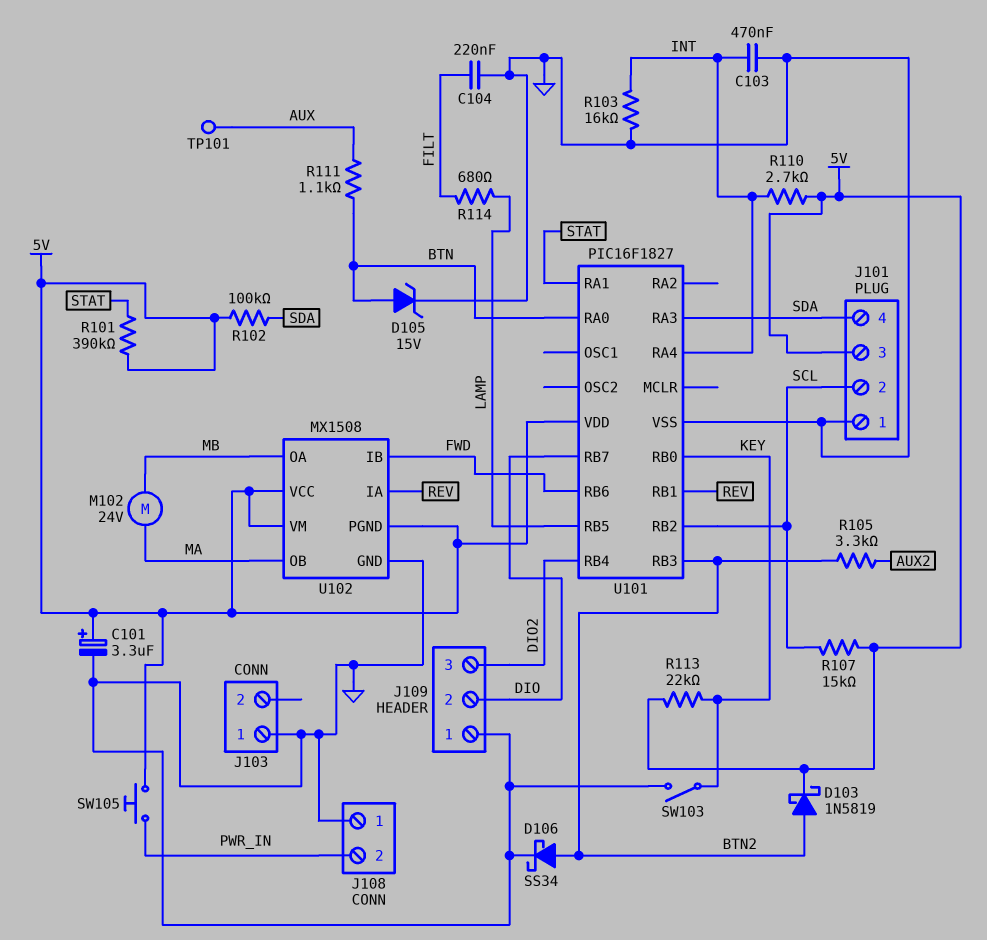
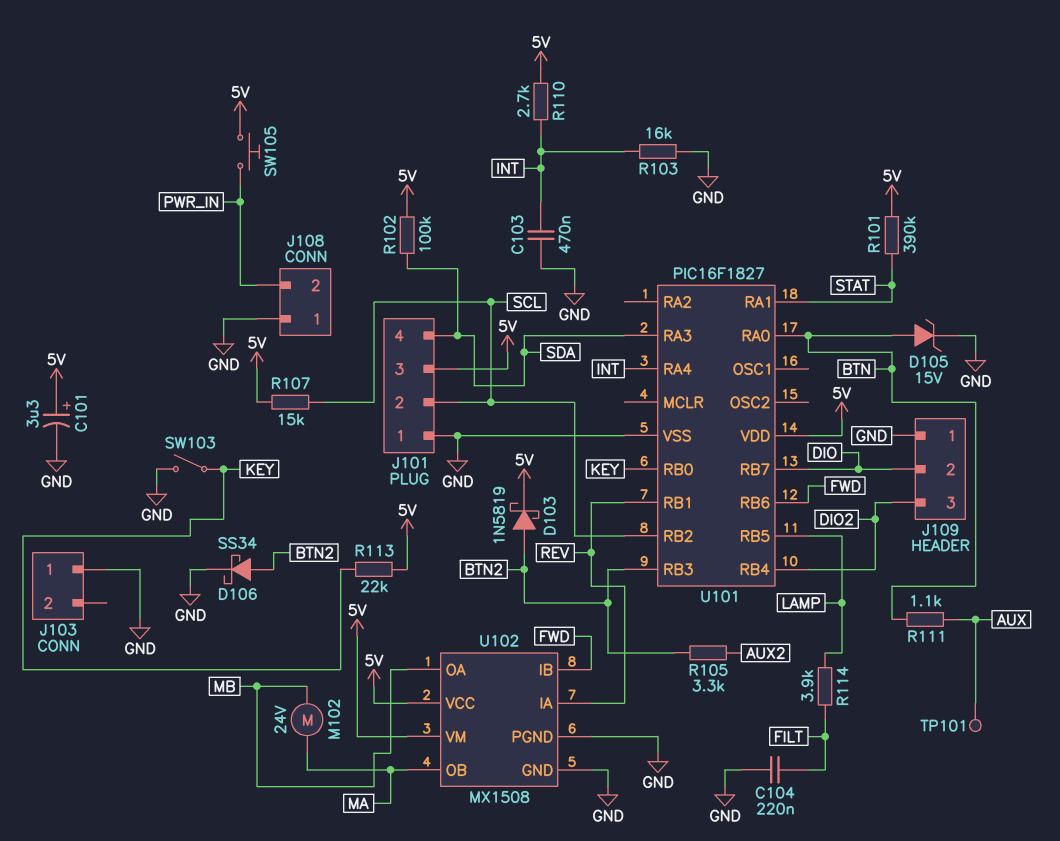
R114: 680 (FILT, LAMP) -> 3.9k (FILT, LAMP)
U102 pin PGND: 5V -> GND

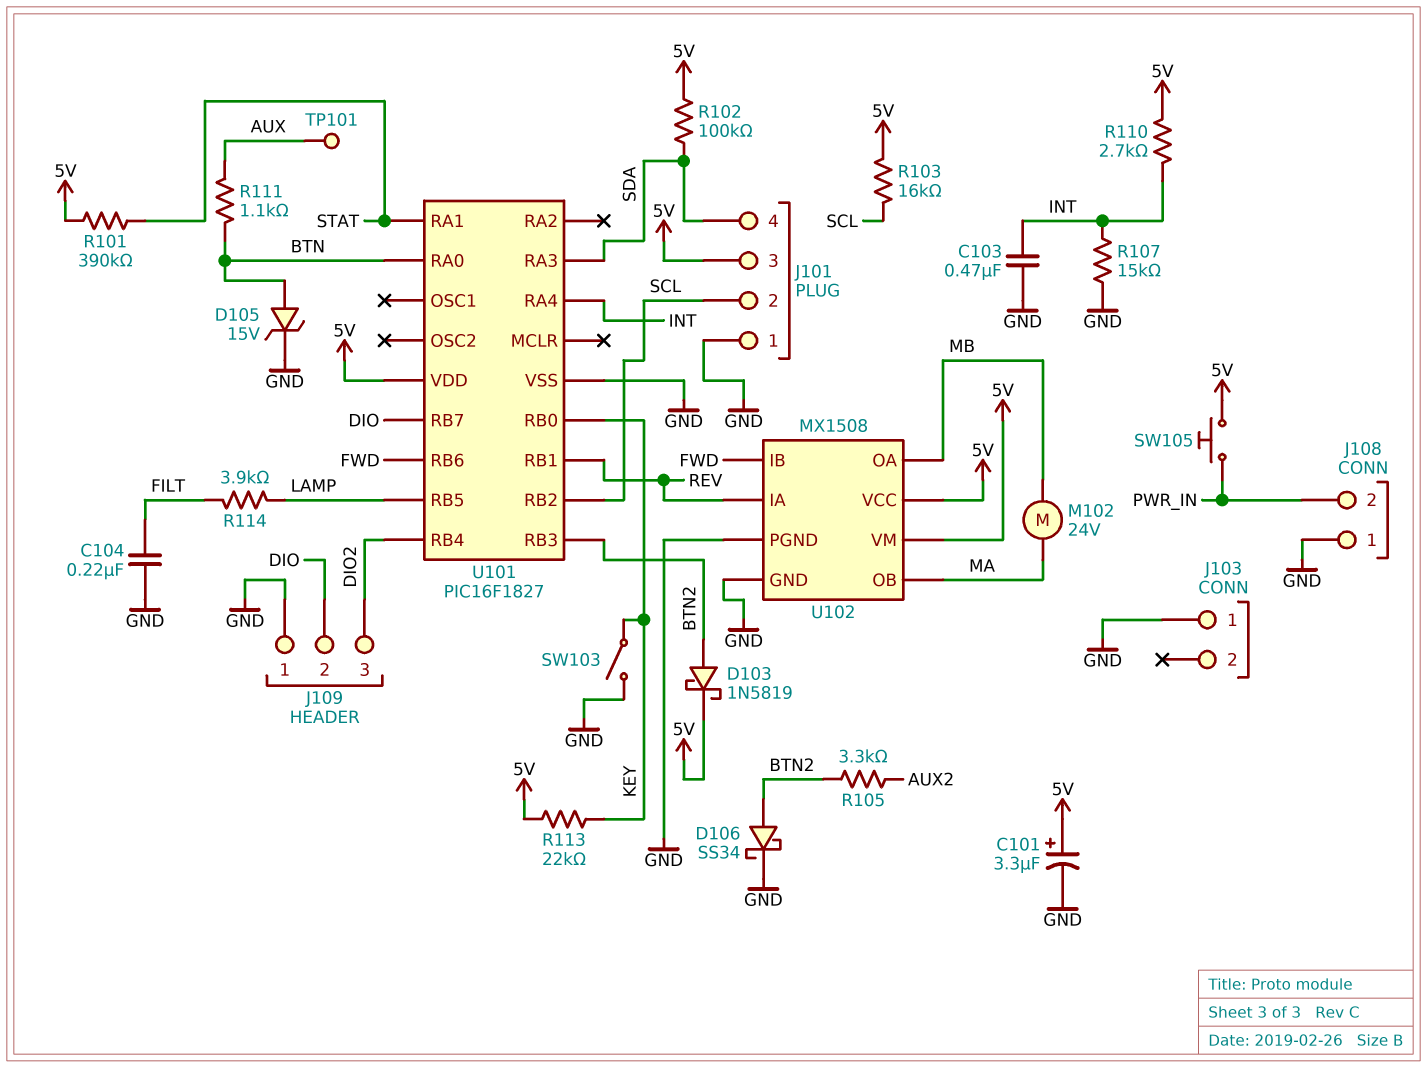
R103: 16k (GND, INT) -> 16k (5V, SCL)
R107: 15k (5V, SCL) -> 15k (GND, INT)

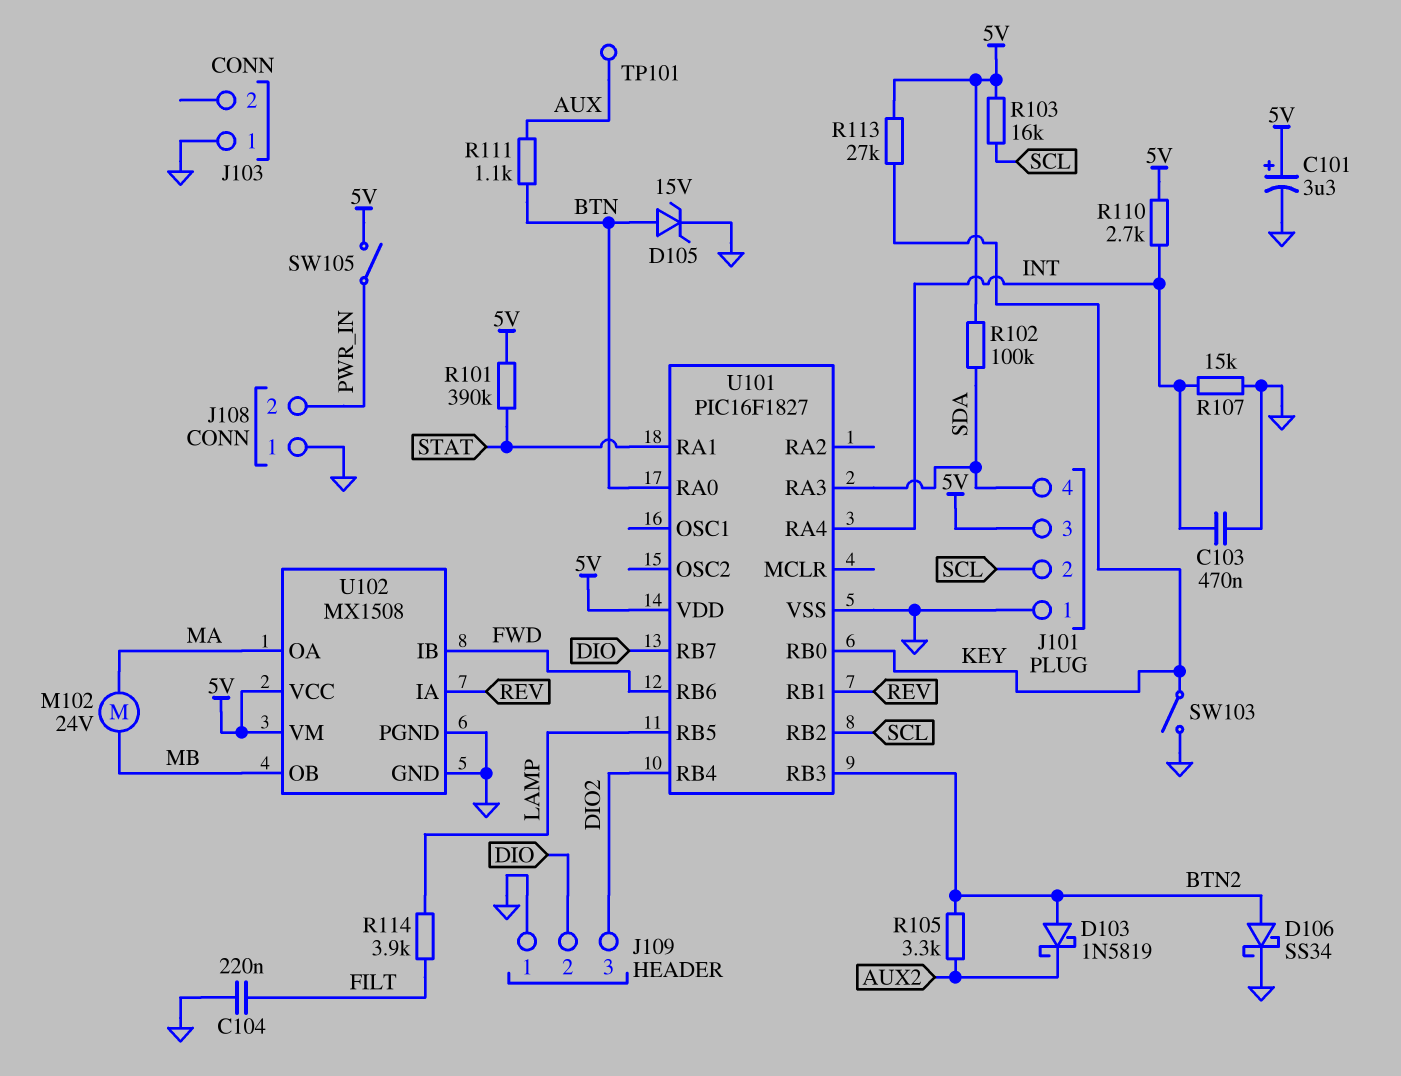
D103: schottky 1N5819 (A BTN2, K 5V) -> schottky 1N5819 (A BTN2, K AUX2)
R113: 22k (5V, KEY) -> 27k (5V, KEY)
SW105: button (5V, PWR_IN) -> switch (5V, PWR_IN)
U102 pin OA: MB -> MA
U102 pin OB: MA -> MB

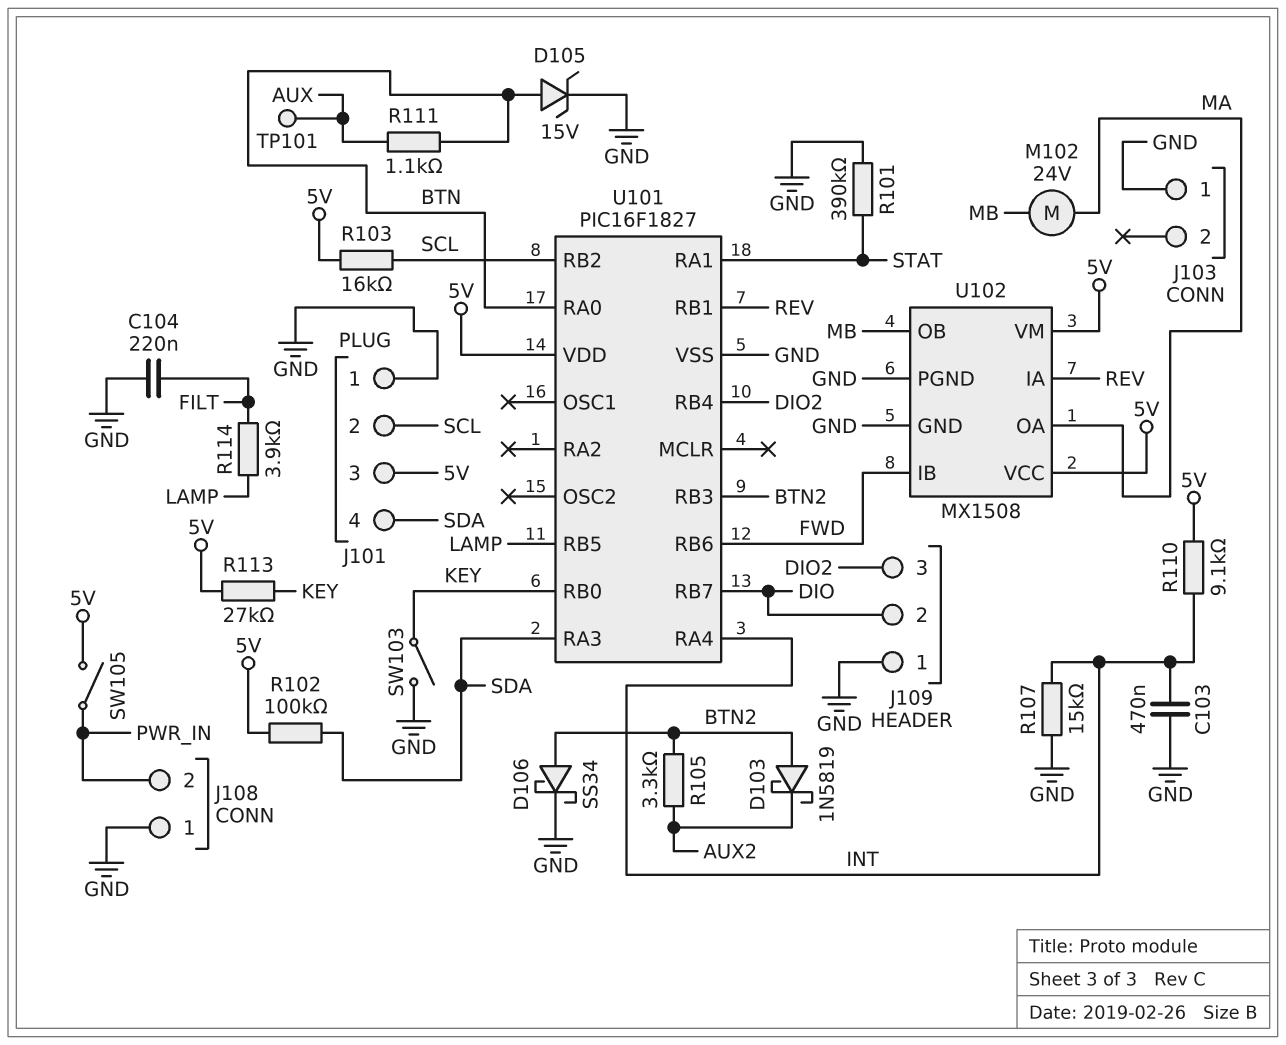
C101: 3.3uF (plus 5V, minus GND) -> none
R101: 390k (5V, STAT) -> 390k (GND, STAT)
R110: 2.7k (5V, INT) -> 9.1k (5V, INT)

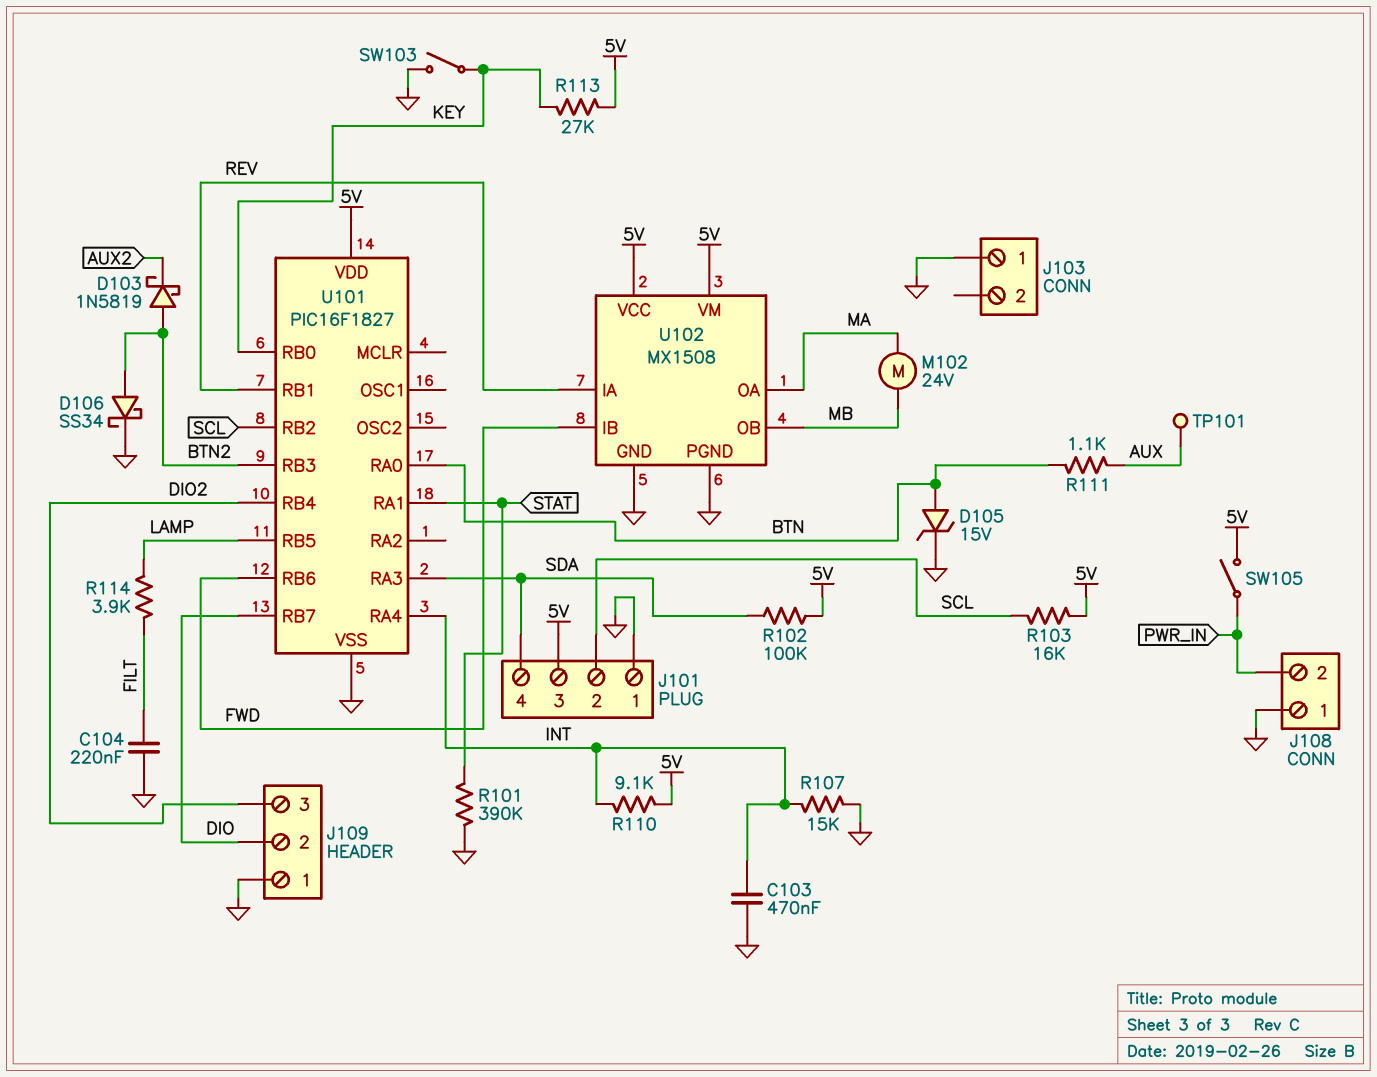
R105: 3.3k (AUX2, BTN2) -> none

